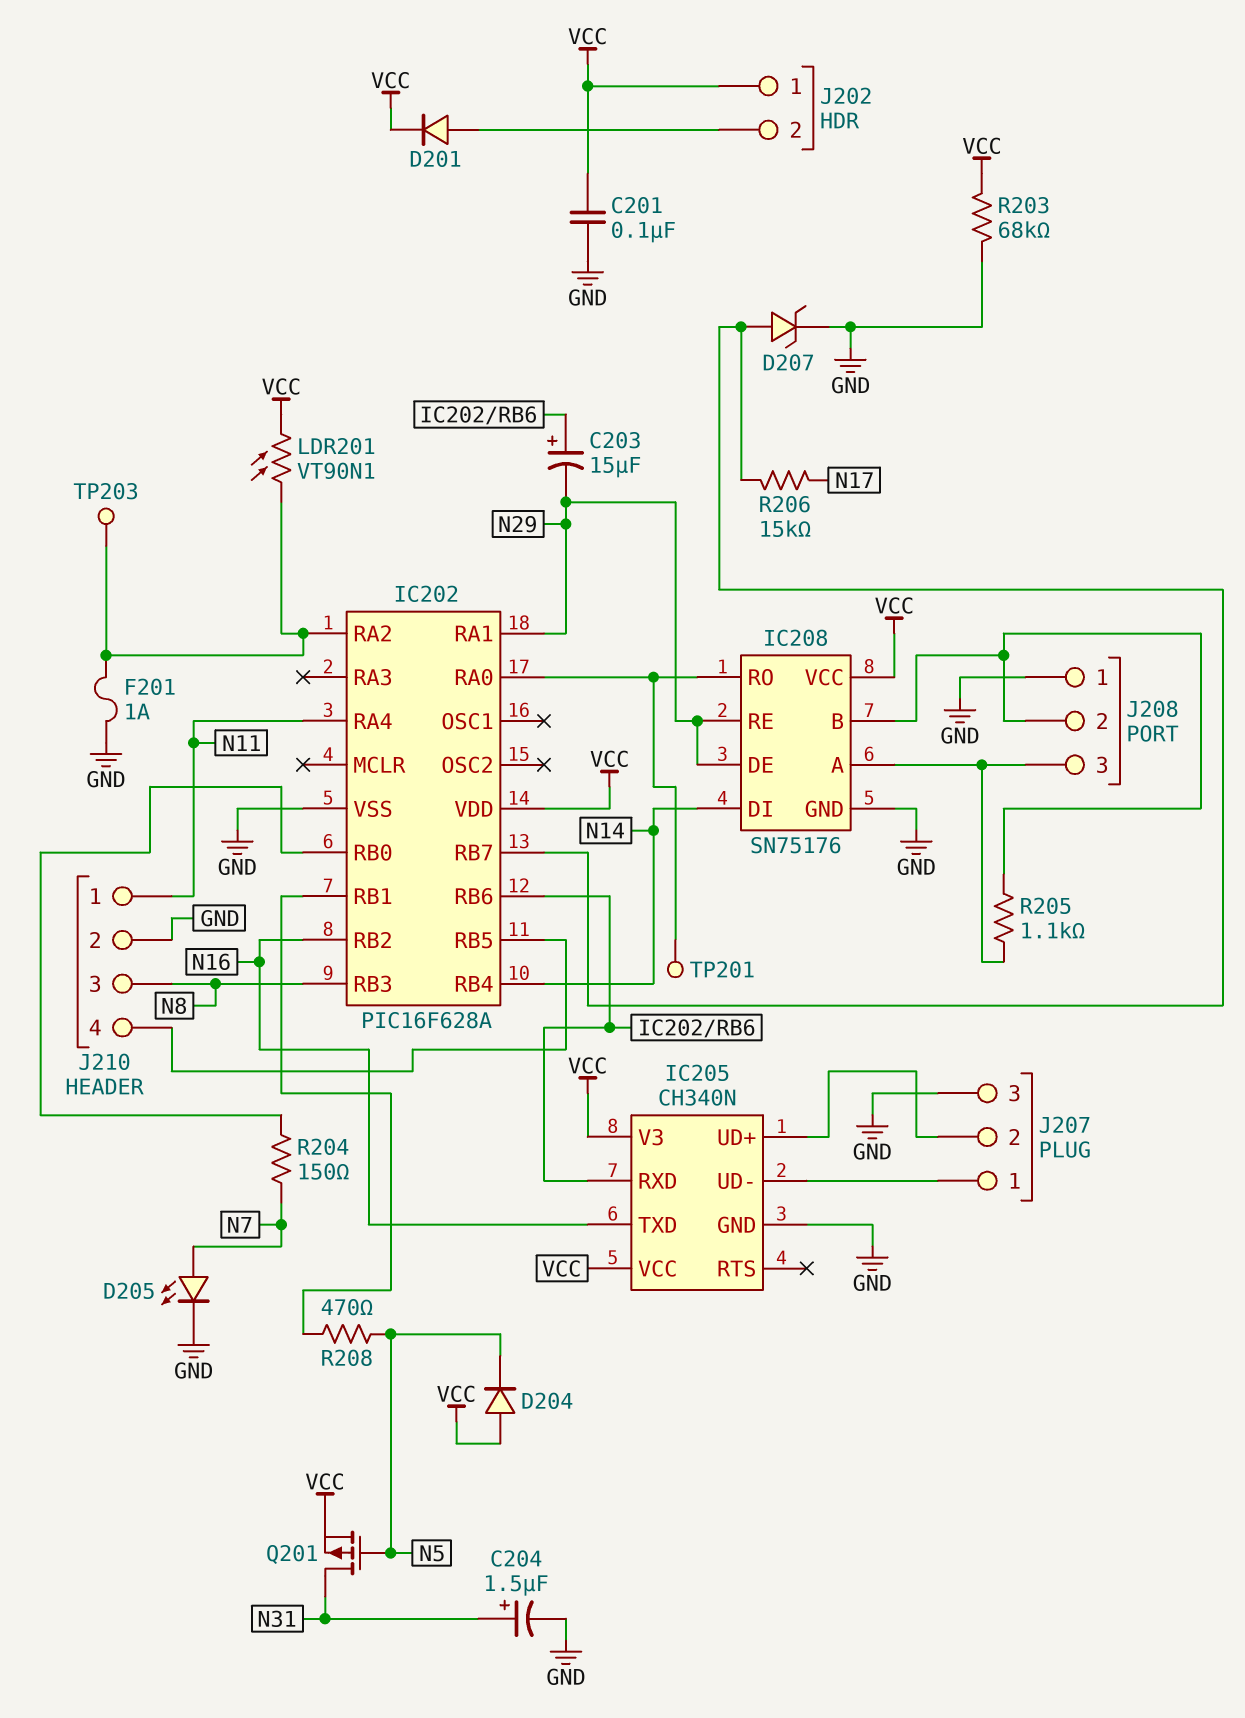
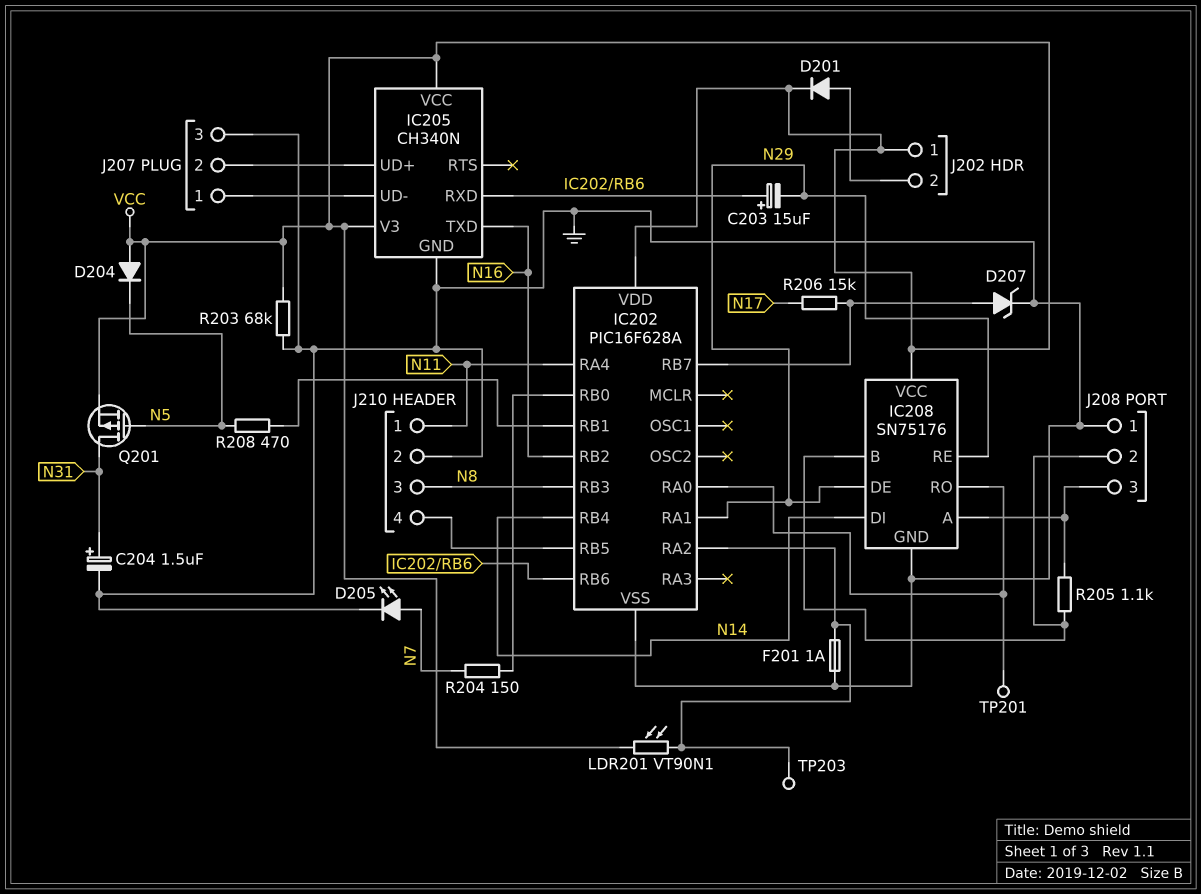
C201: 100nF (GND, VCC) -> none

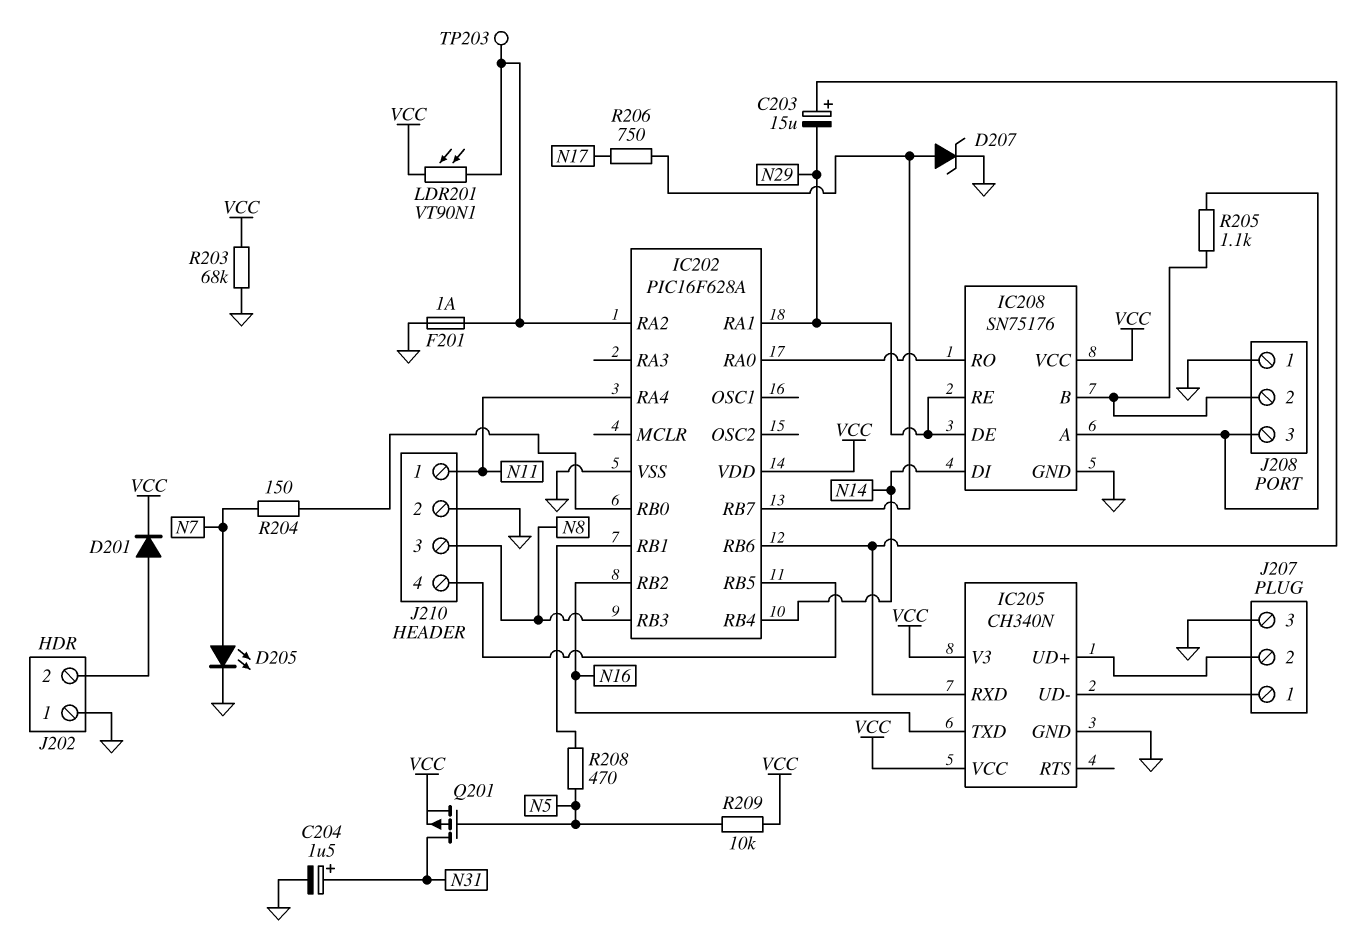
D204: diode (A VCC, K N5) -> none
J202 pin 1: VCC -> GND
R206: 15k (IC202/RB7, N17) -> 750 (IC202/RB7, N17)
R209: none -> 10k (N5, VCC)
TP201: test point (IC202/RA0) -> none

